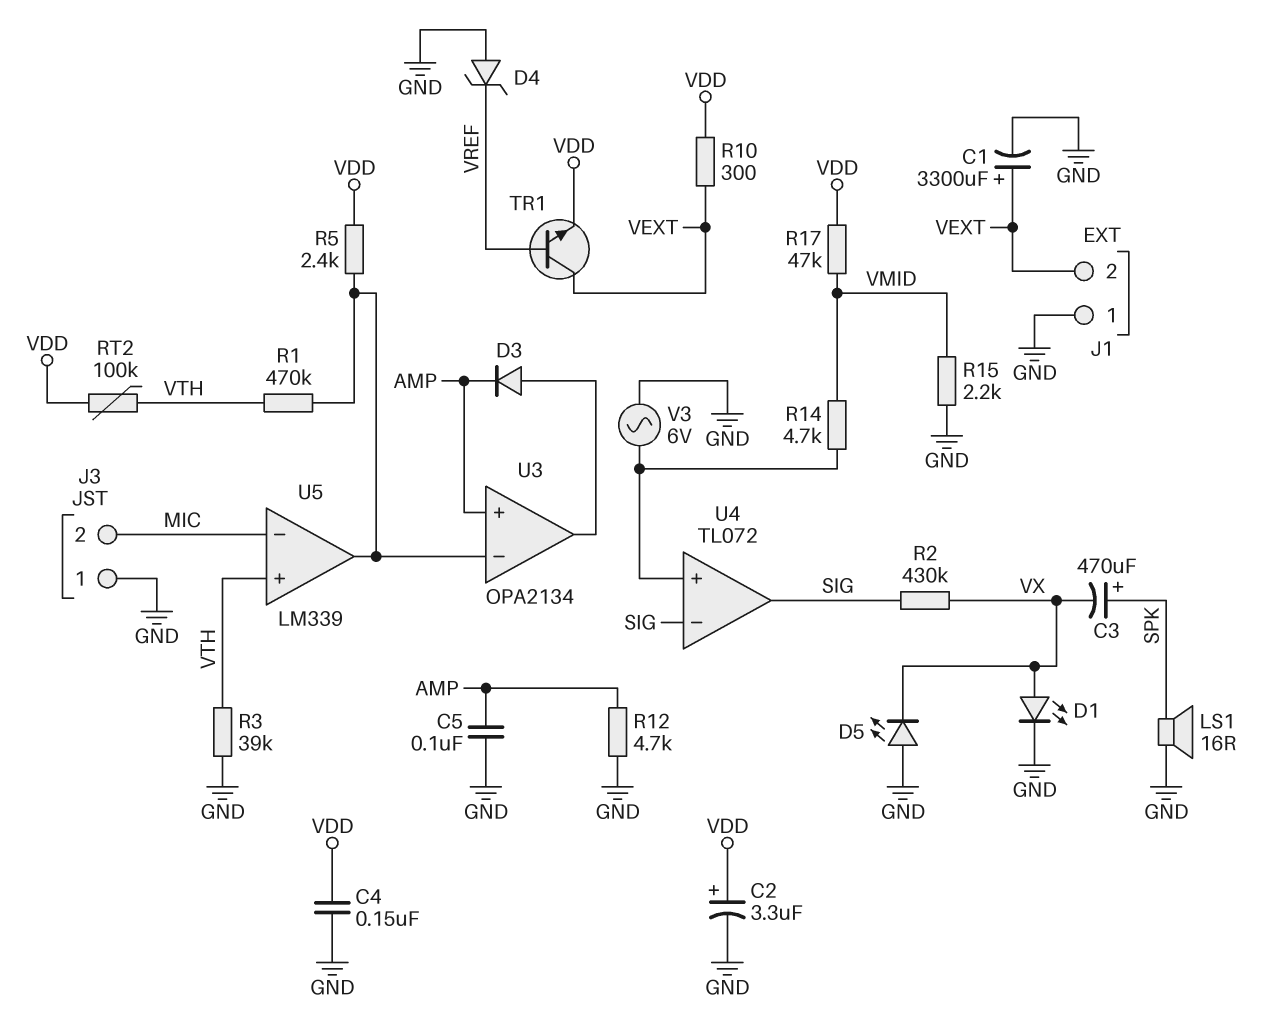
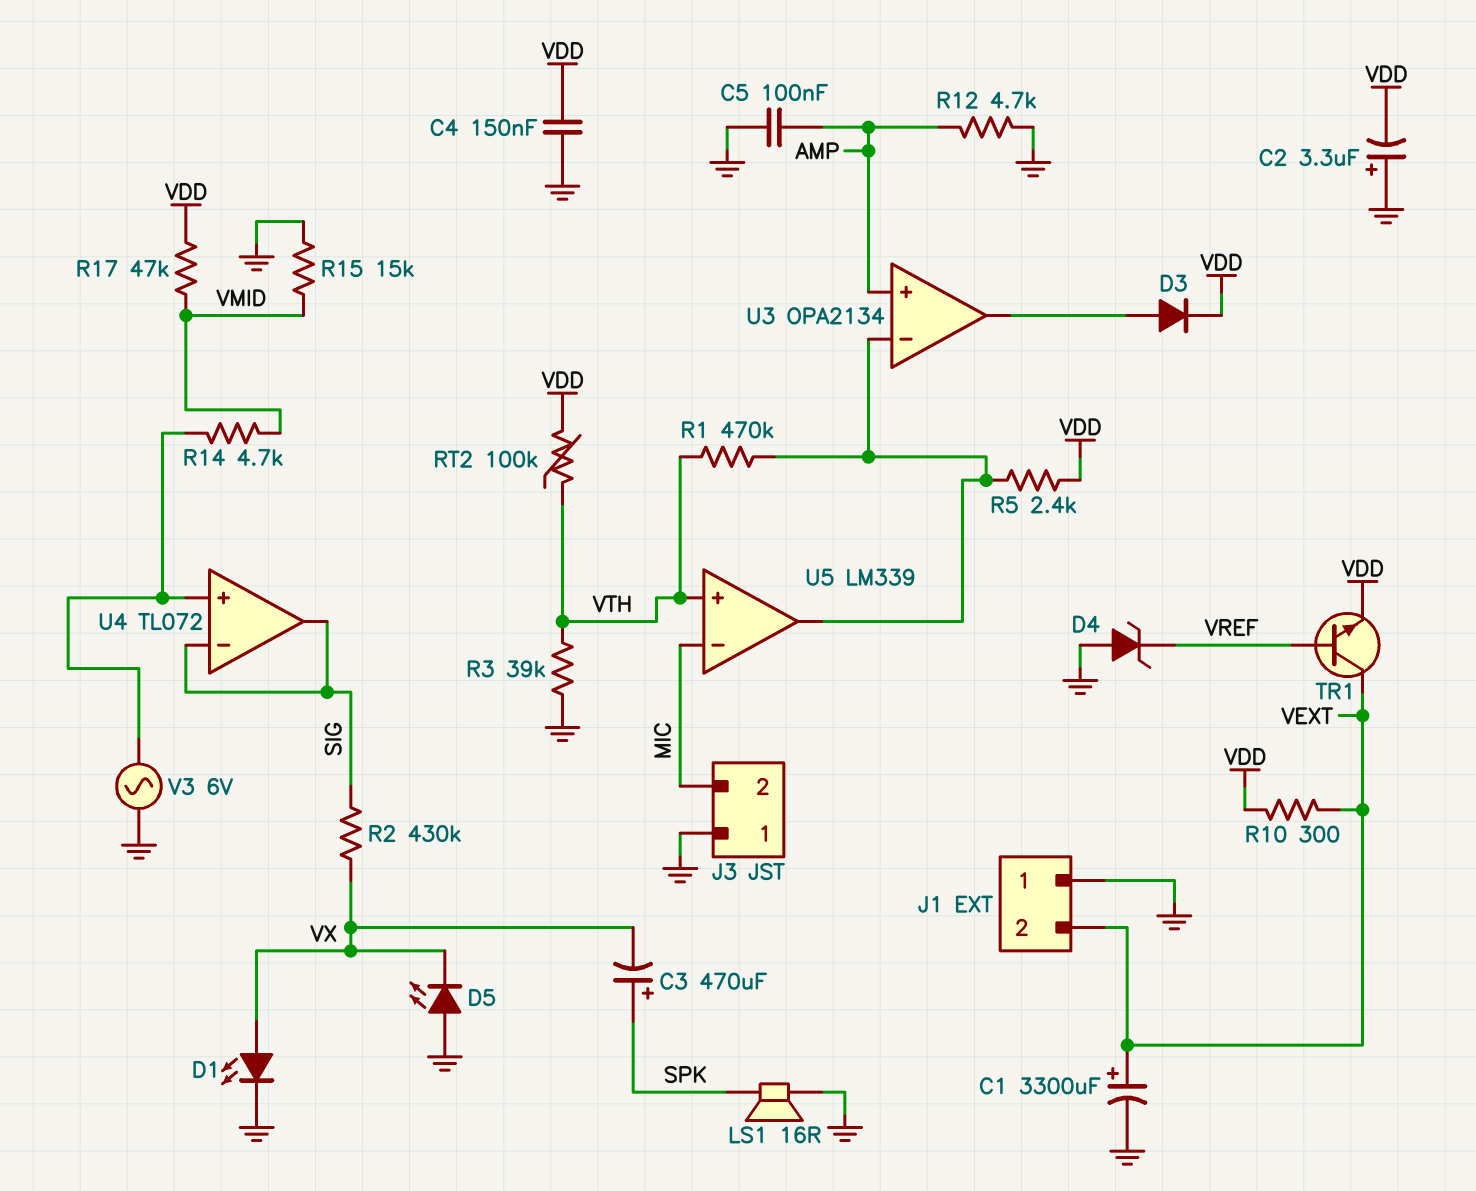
C2: 3.3uF (plus VDD, minus GND) -> 3.3uF (plus GND, minus VDD)
D3: diode (A U3/out, K AMP) -> diode (A U3/out, K VDD)
R15: 2.2k (GND, VMID) -> 15k (GND, VMID)

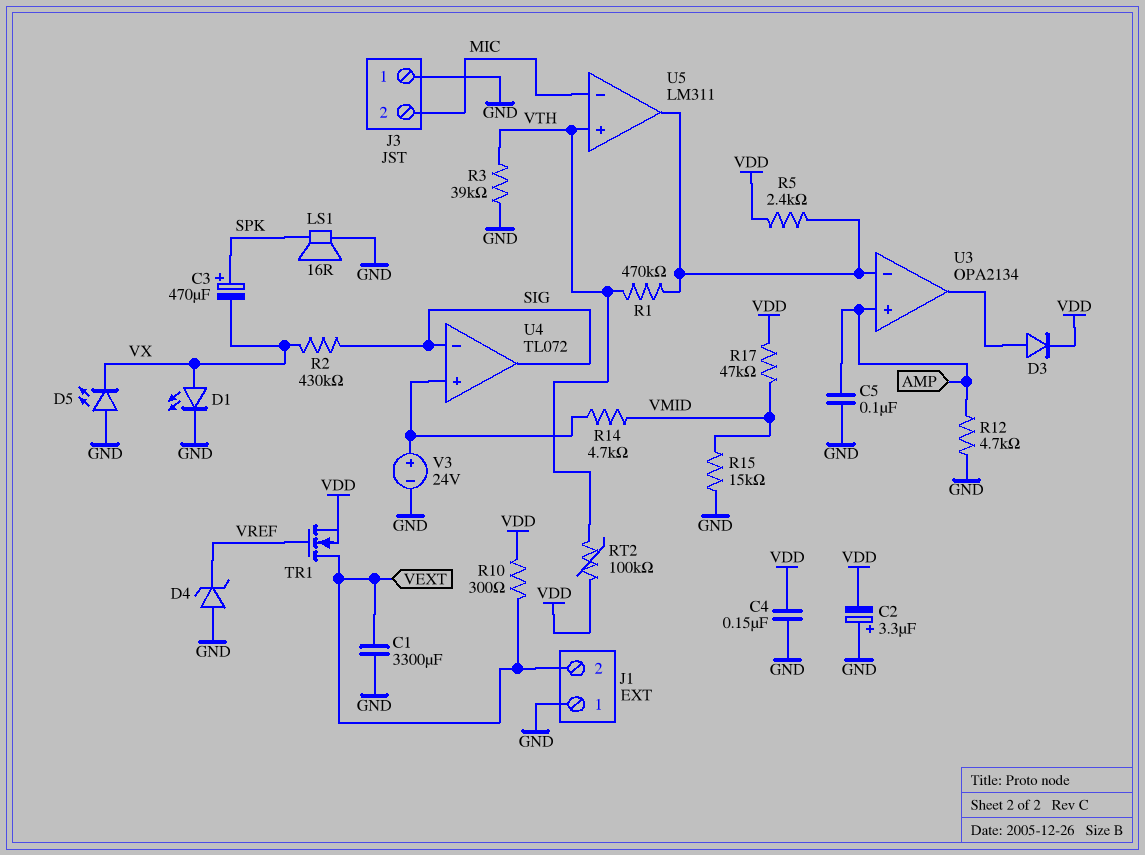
C1: 3300uF (plus VEXT, minus GND) -> 3300uF (GND, VEXT)
TR1: NPN (B VREF, C VEXT, E VDD) -> NMOS (G VREF, D VEXT, S VDD)
U5: LM339 -> LM311
V3: AC 6V (GND, U4/in+) -> 24V (plus U4/in+, minus GND)

